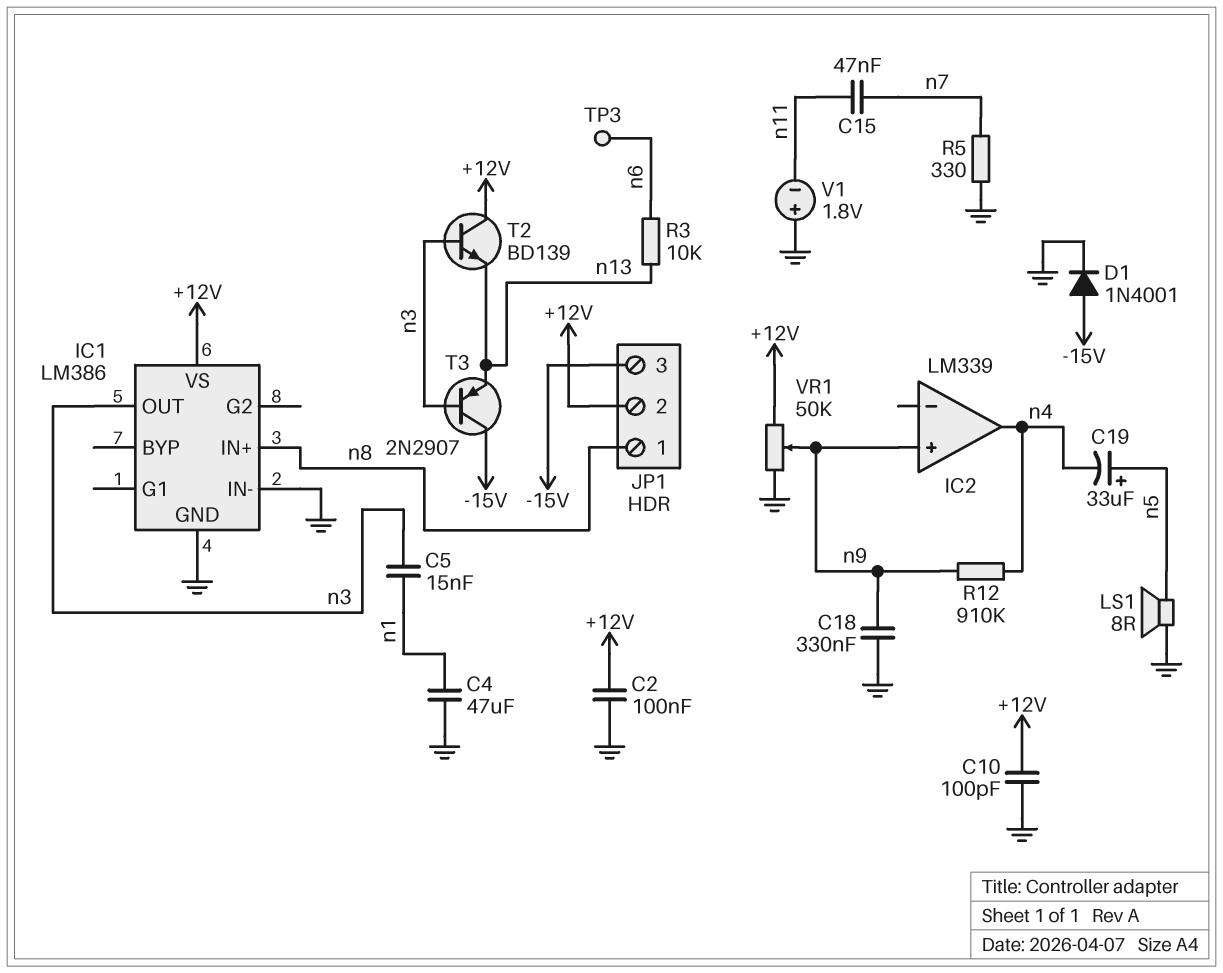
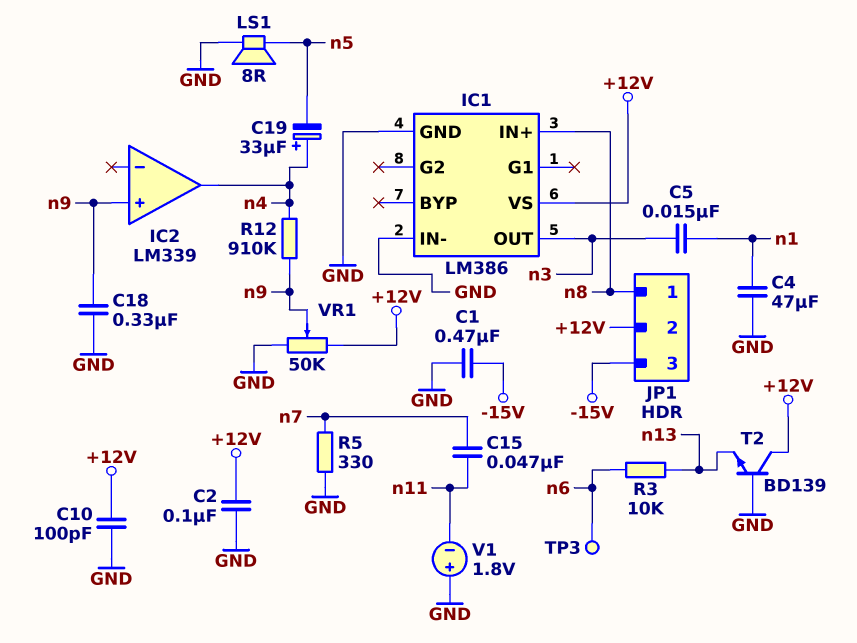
C1: none -> 470nF (-15V, GND)
C19: 33uF (plus n5, minus n4) -> 33uF (plus n4, minus n5)
D1: diode 1N4001 (A -15V, K GND) -> none
T2: NPN BD139 (B n3, C +12V, E n13) -> NPN BD139 (B GND, C +12V, E n13)
T3: PNP 2N2907 (B n3, C -15V, E n13) -> none

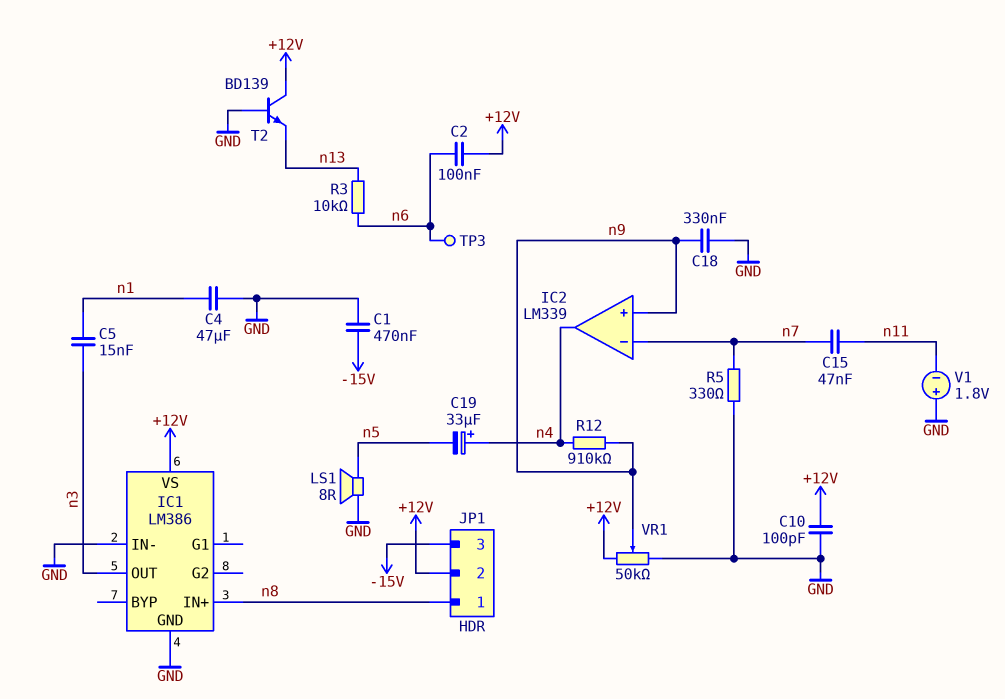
C2: 100nF (+12V, GND) -> 100nF (+12V, n6)
IC2 pin in-: none -> n7

